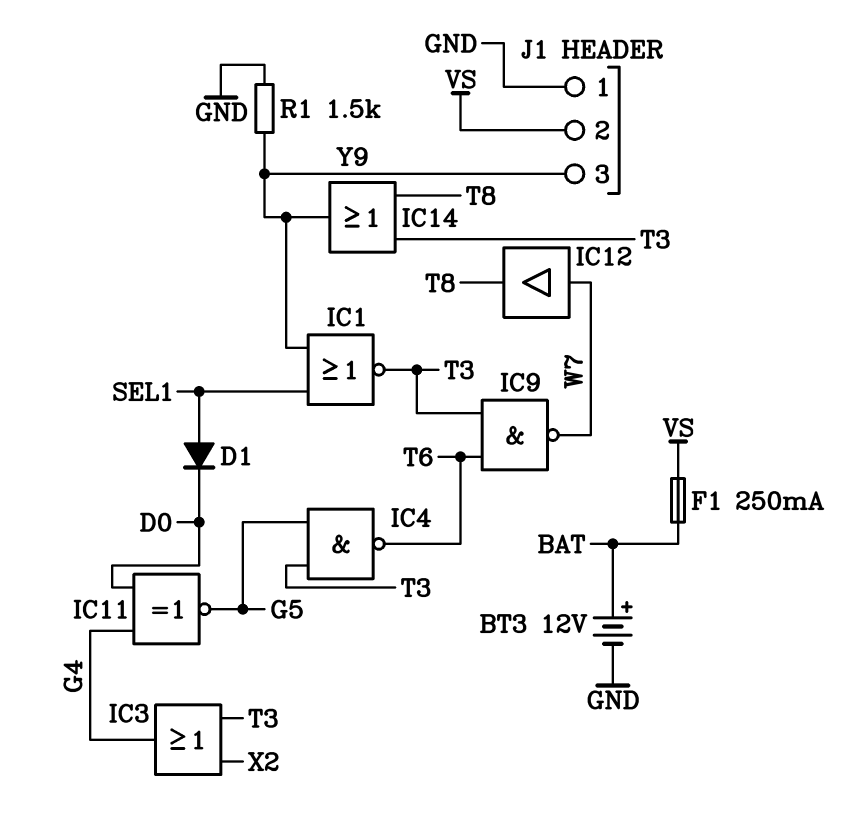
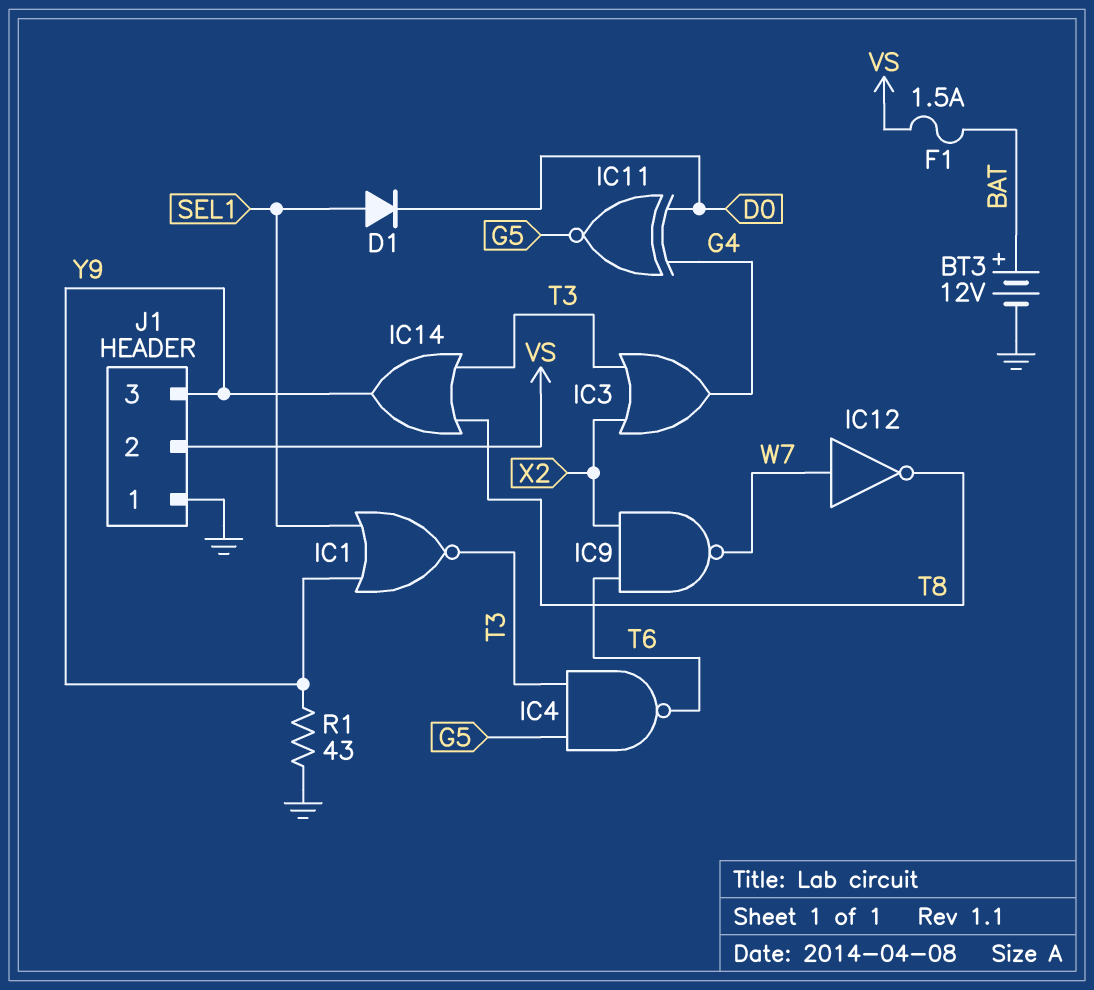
F1: 250mA (BAT, VS) -> 1.5A (BAT, VS)
IC9: NAND (in T3, in T6, out W7) -> NAND (in T6, in X2, out W7)
IC12: buffer (in W7, out T8) -> NOT (in W7, out T8)
R1: 1.5k (GND, Y9) -> 43 (GND, Y9)

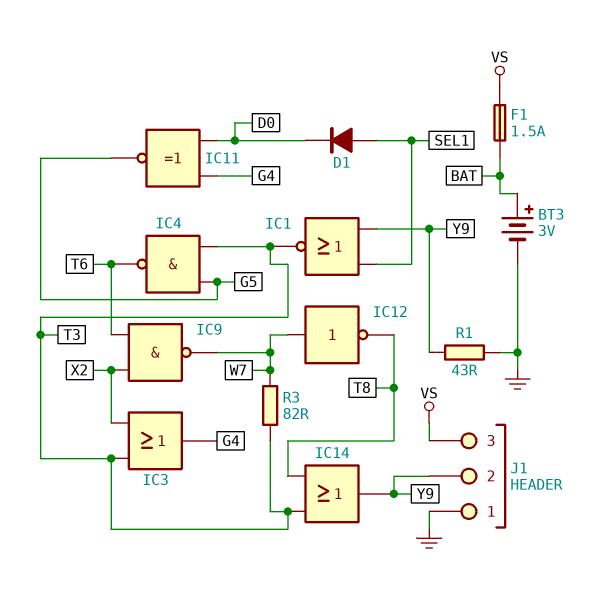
BT3: 12V (plus BAT, minus GND) -> 3V (plus BAT, minus GND)
J1 pin 2: VS -> Y9
J1 pin 3: Y9 -> VS
R3: none -> 82 (T3, W7)

